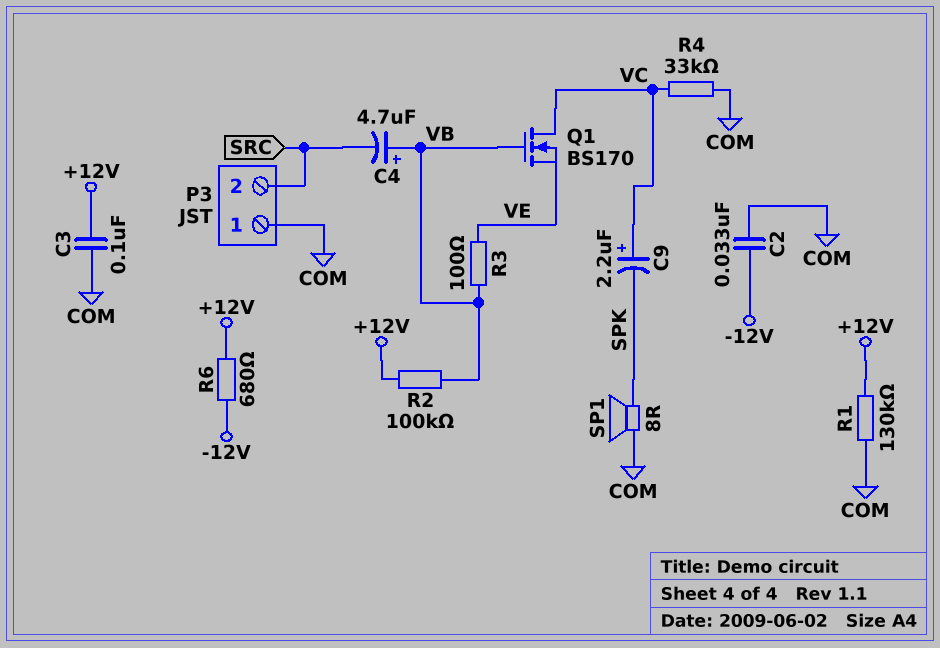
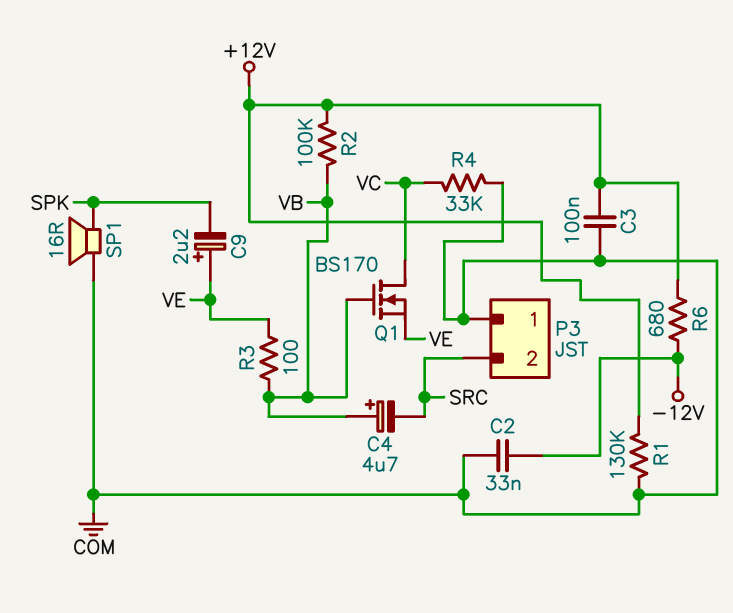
C9: 2.2uF (plus VC, minus SPK) -> 2.2uF (plus VE, minus SPK)
SP1: speaker 8R (COM, SPK) -> speaker 16R (COM, SPK)

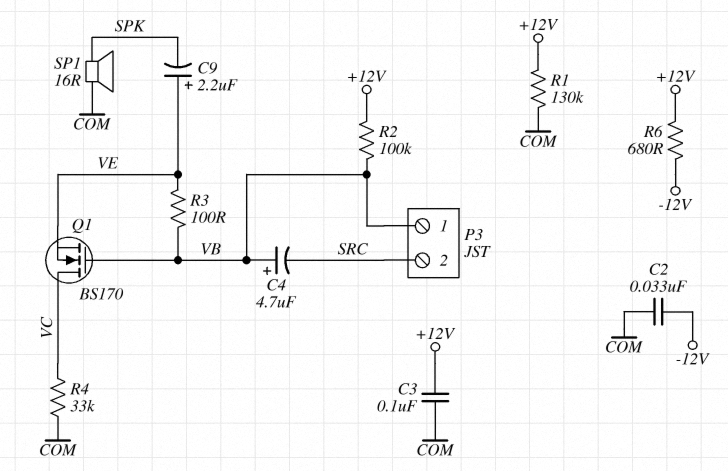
P3 pin 1: COM -> VB

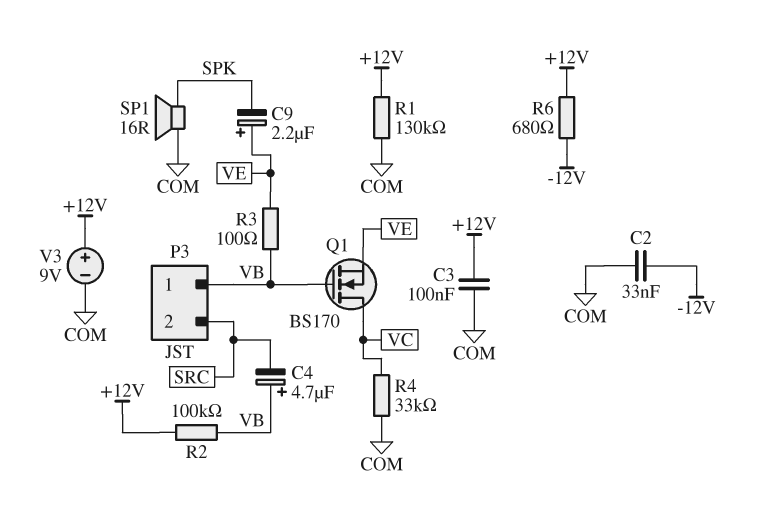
V3: none -> 9V (plus +12V, minus COM)

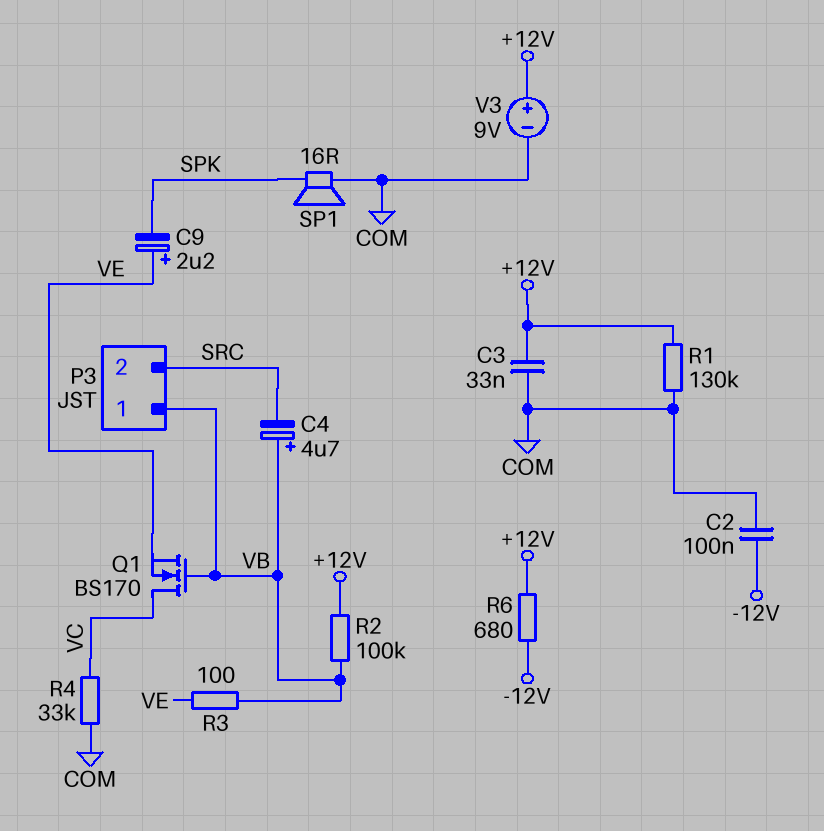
C2: 33nF (-12V, COM) -> 100nF (-12V, COM)
C3: 100nF (+12V, COM) -> 33nF (+12V, COM)

